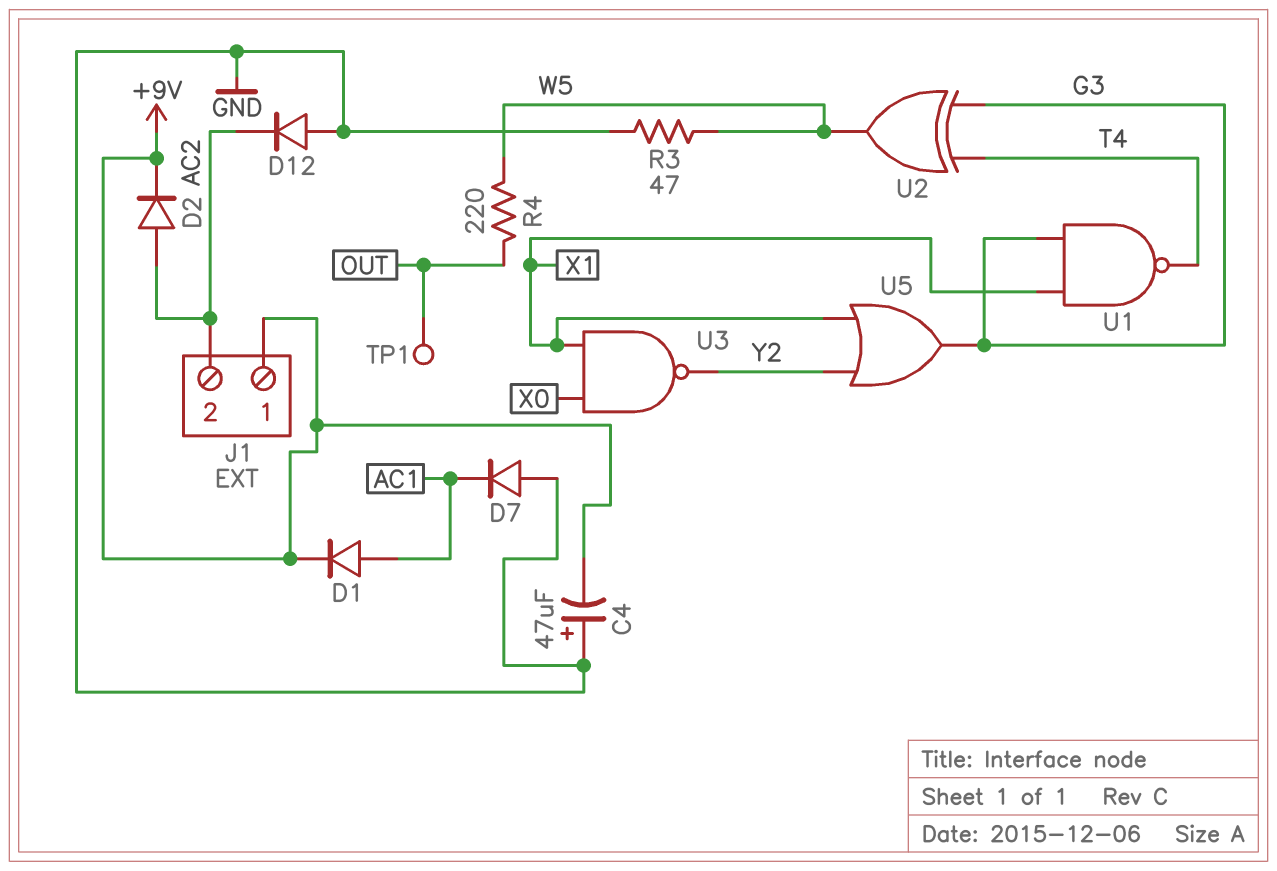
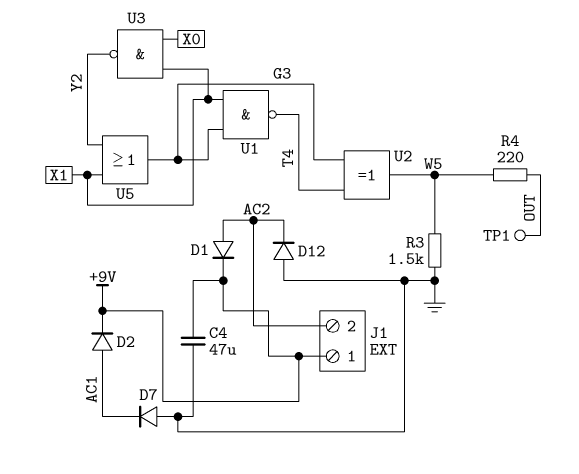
C4: 47uF (plus GND, minus +9V) -> 47uF (+9V, GND)
D1: diode (A AC1, K +9V) -> diode (A AC2, K +9V)
D2: diode (A AC2, K +9V) -> diode (A AC1, K +9V)
R3: 47 (GND, W5) -> 1.5k (GND, W5)

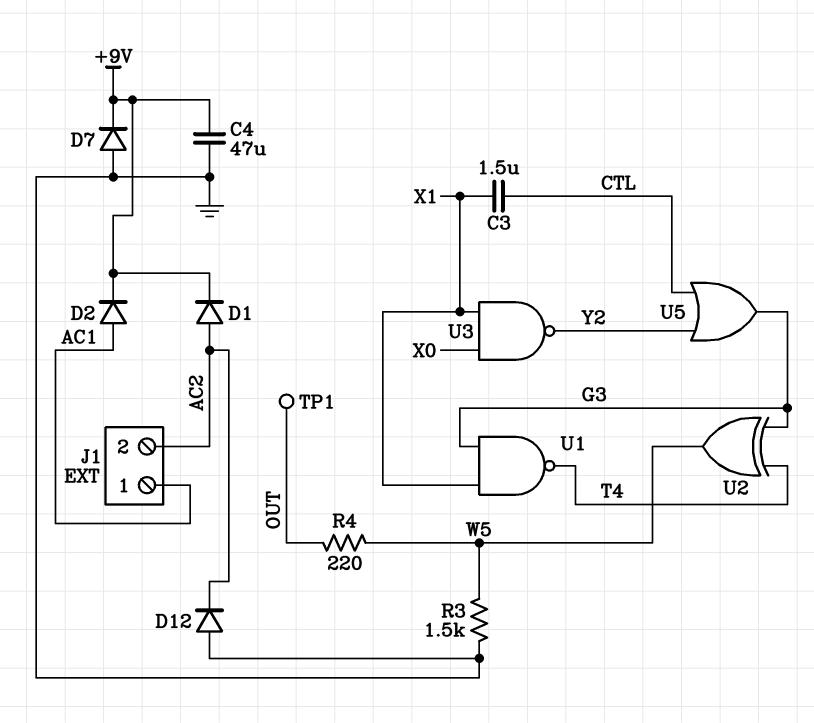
C3: none -> 1.5uF (CTL, X1)
D7: diode (A GND, K AC1) -> diode (A GND, K +9V)
J1 pin 1: +9V -> AC1
U5: OR (in X1, in Y2, out G3) -> OR (in CTL, in Y2, out G3)

